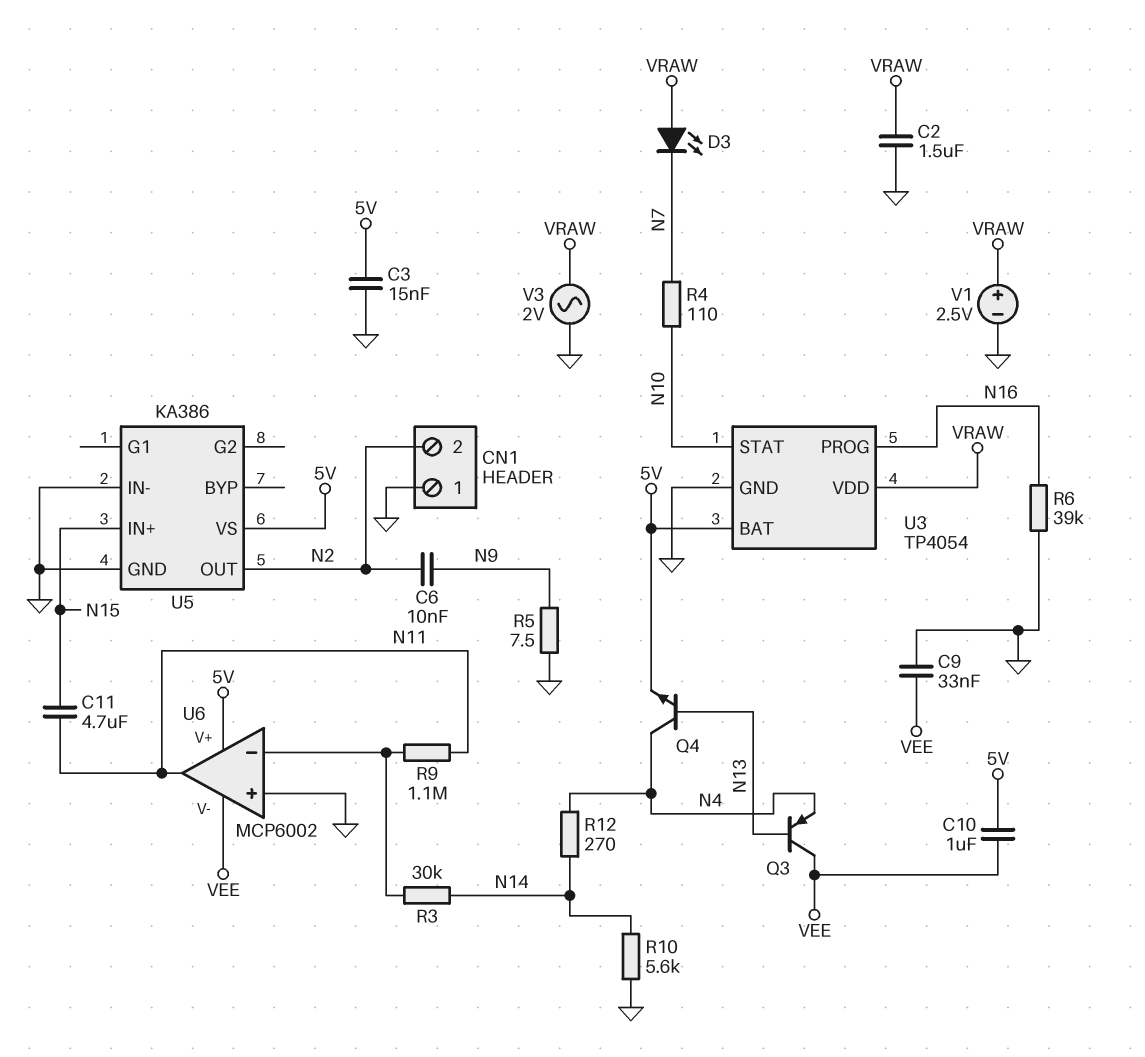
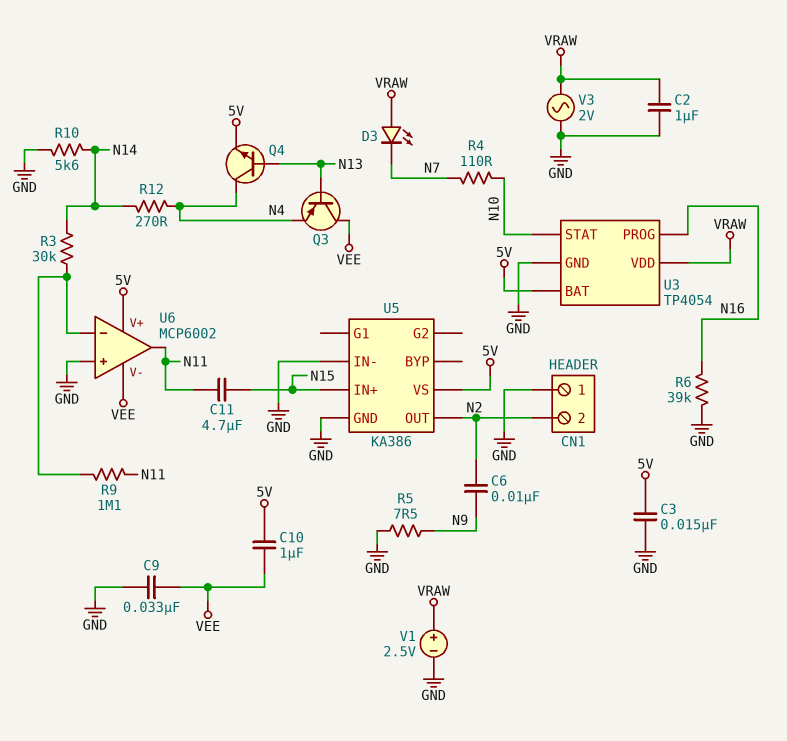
C2: 1.5uF (GND, VRAW) -> 1uF (GND, VRAW)

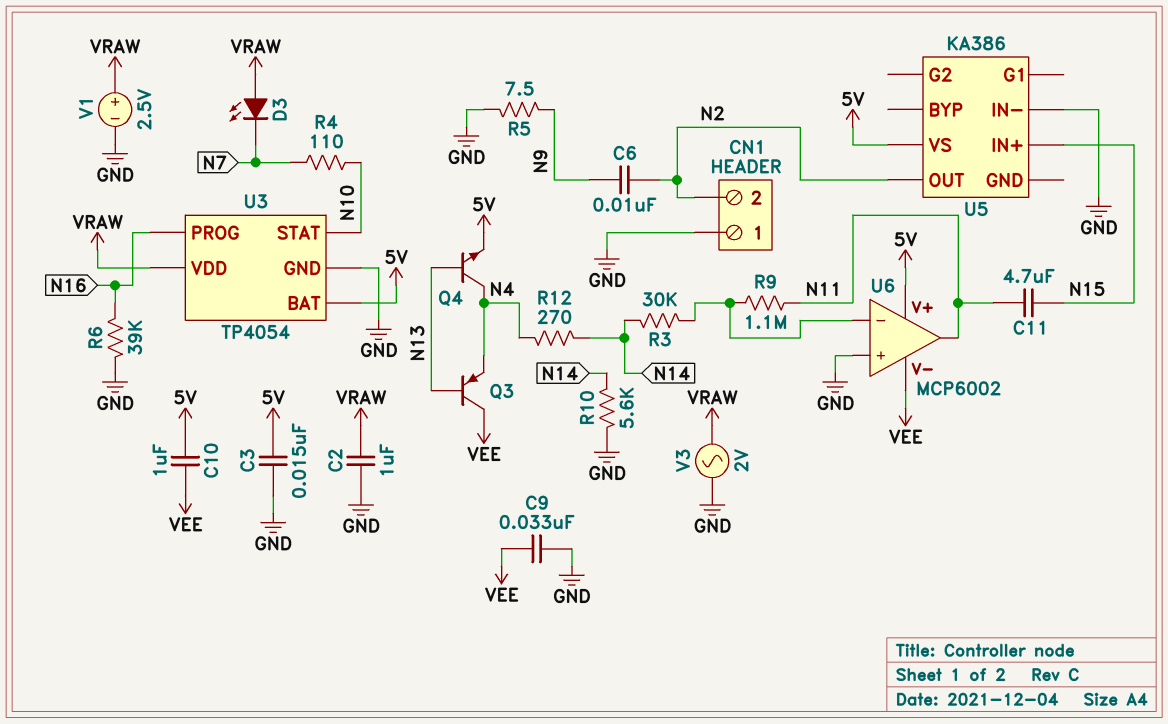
U5 pin GND: GND -> none

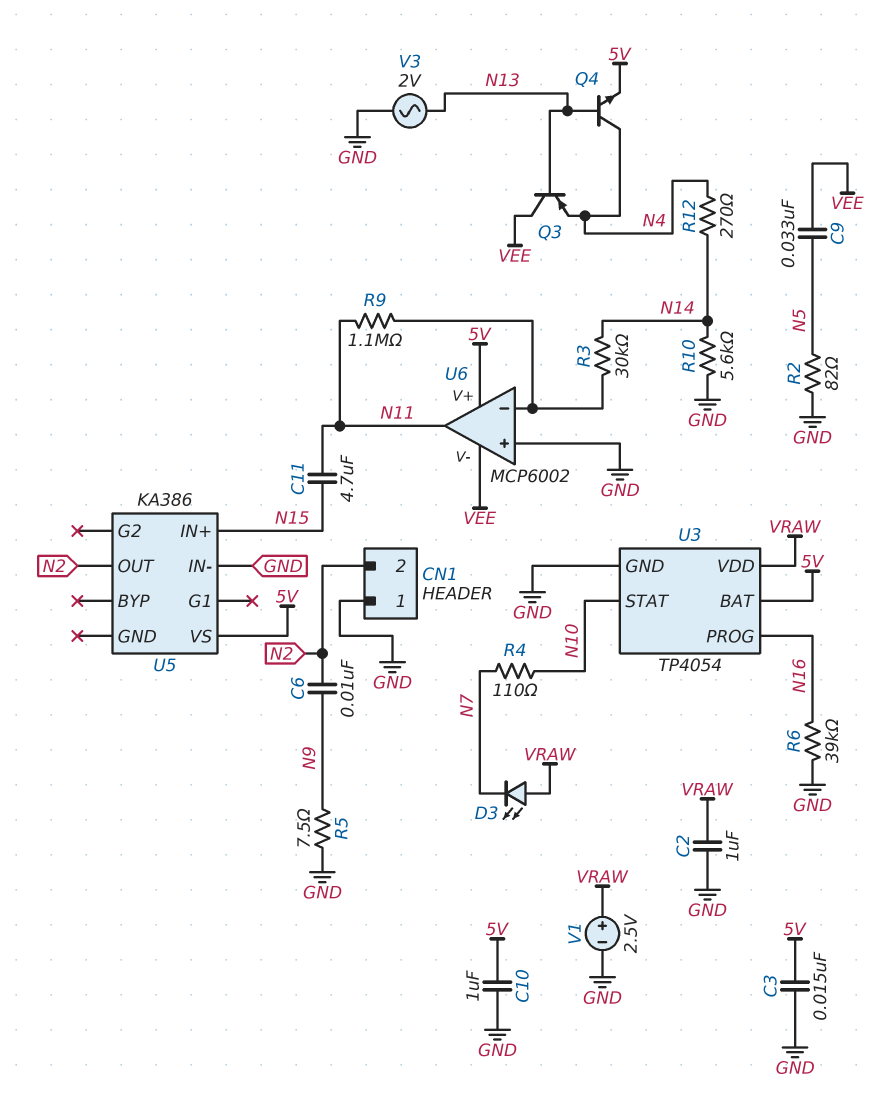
C9: 33nF (GND, VEE) -> 33nF (N5, VEE)
C10: 1uF (5V, VEE) -> 1uF (5V, GND)
R2: none -> 82 (GND, N5)
V3: AC 2V (GND, VRAW) -> AC 2V (GND, N13)

